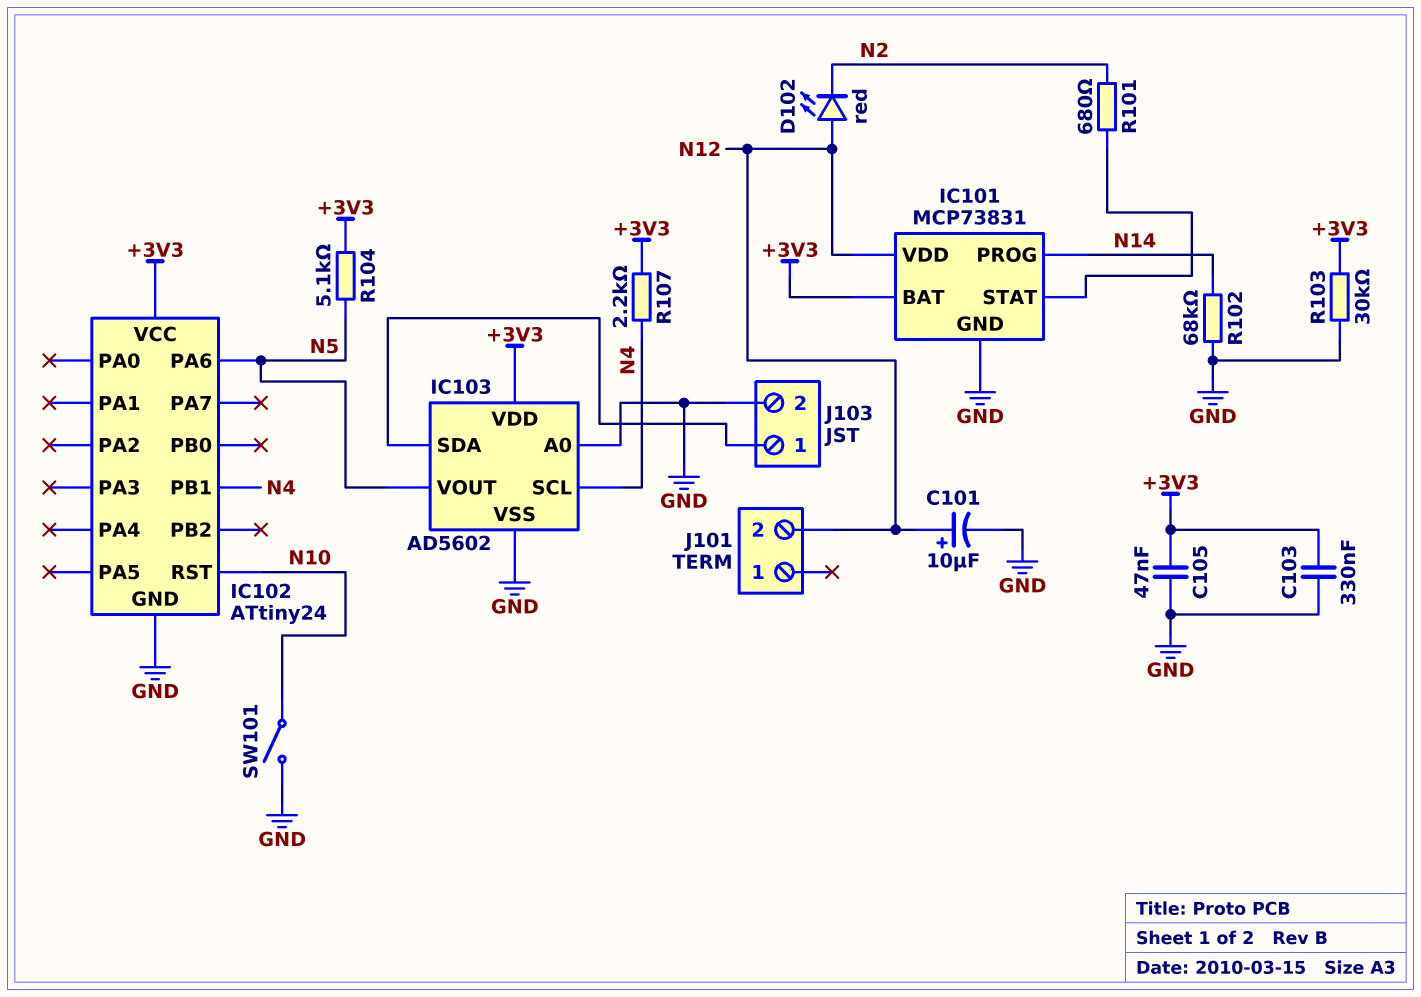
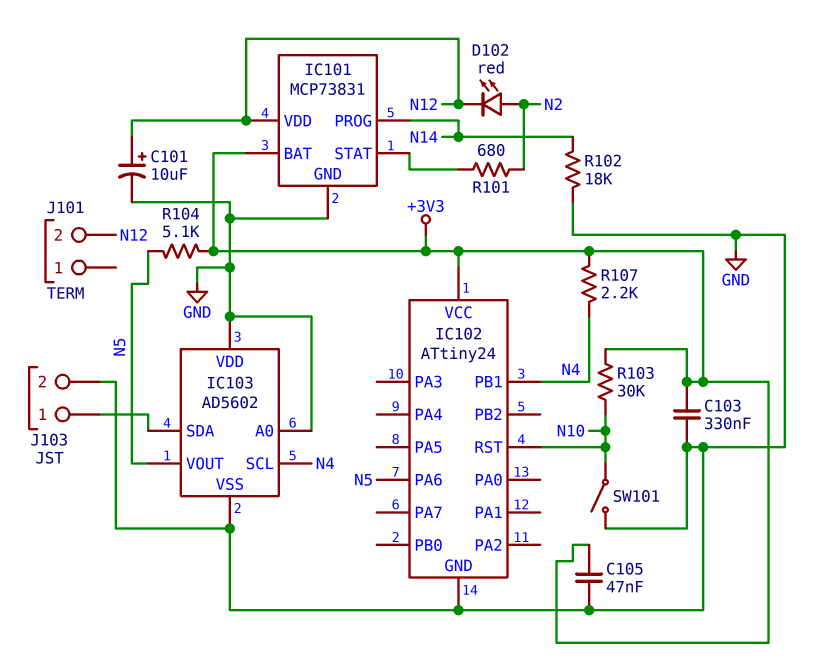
D102: LED red (A N12, K N2) -> LED red (A N2, K N12)
IC103 pin VDD: +3V3 -> GND
R102: 68k (GND, N14) -> 18k (GND, N14)
R103: 30k (+3V3, GND) -> 30k (+3V3, N10)

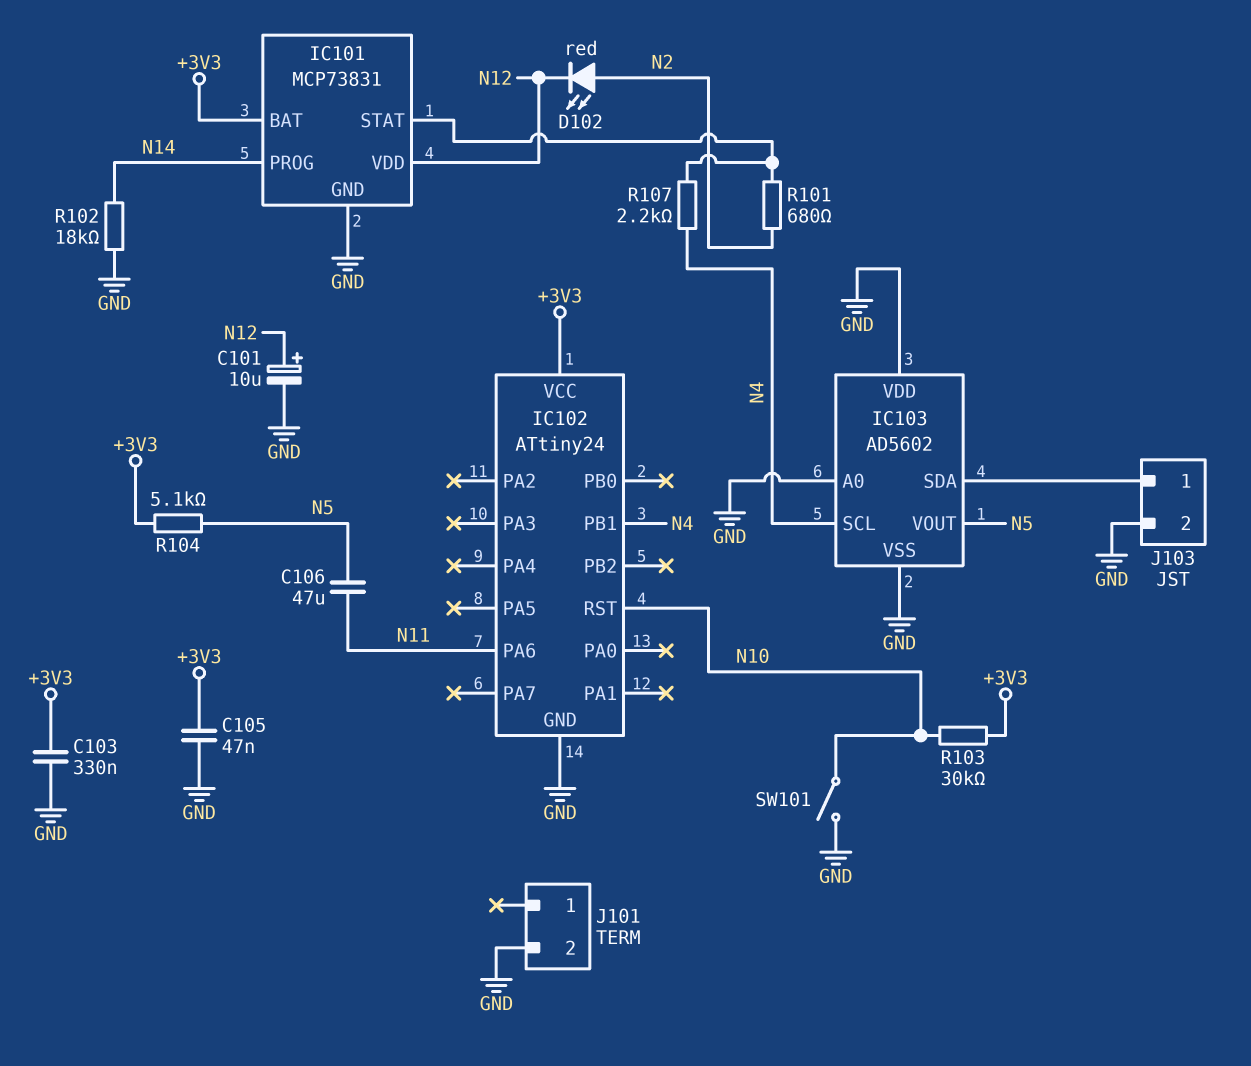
C106: none -> 47uF (N5, N11)
IC102 pin PA6: N5 -> N11
J101 pin 2: N12 -> GND
R107: 2.2k (+3V3, N4) -> 2.2k (IC101/STAT, N4)

